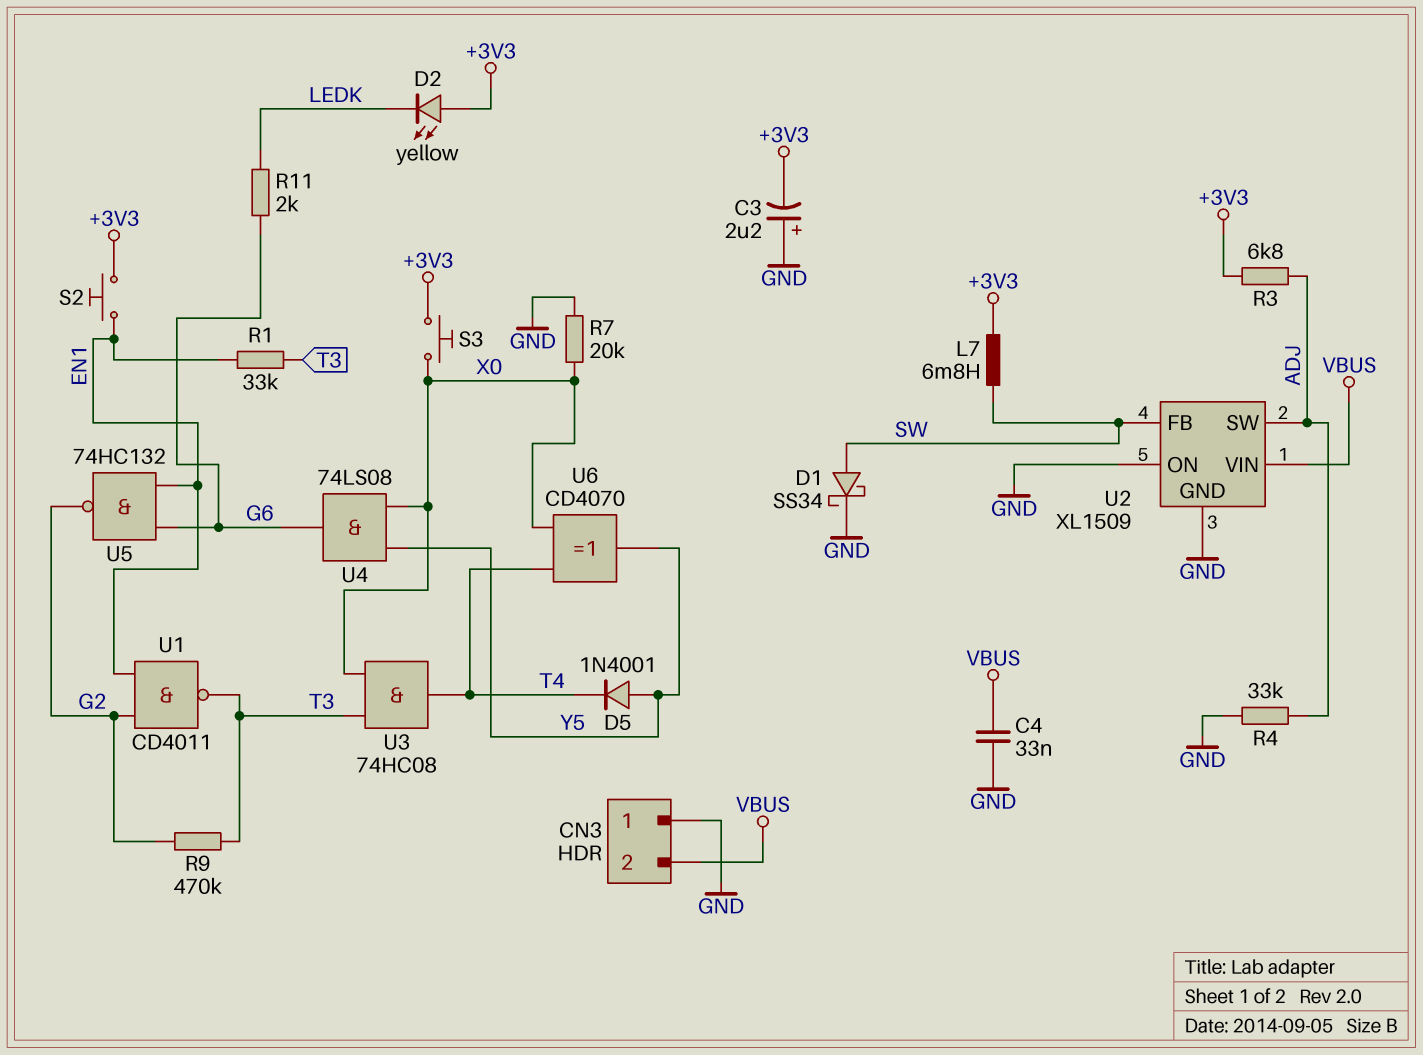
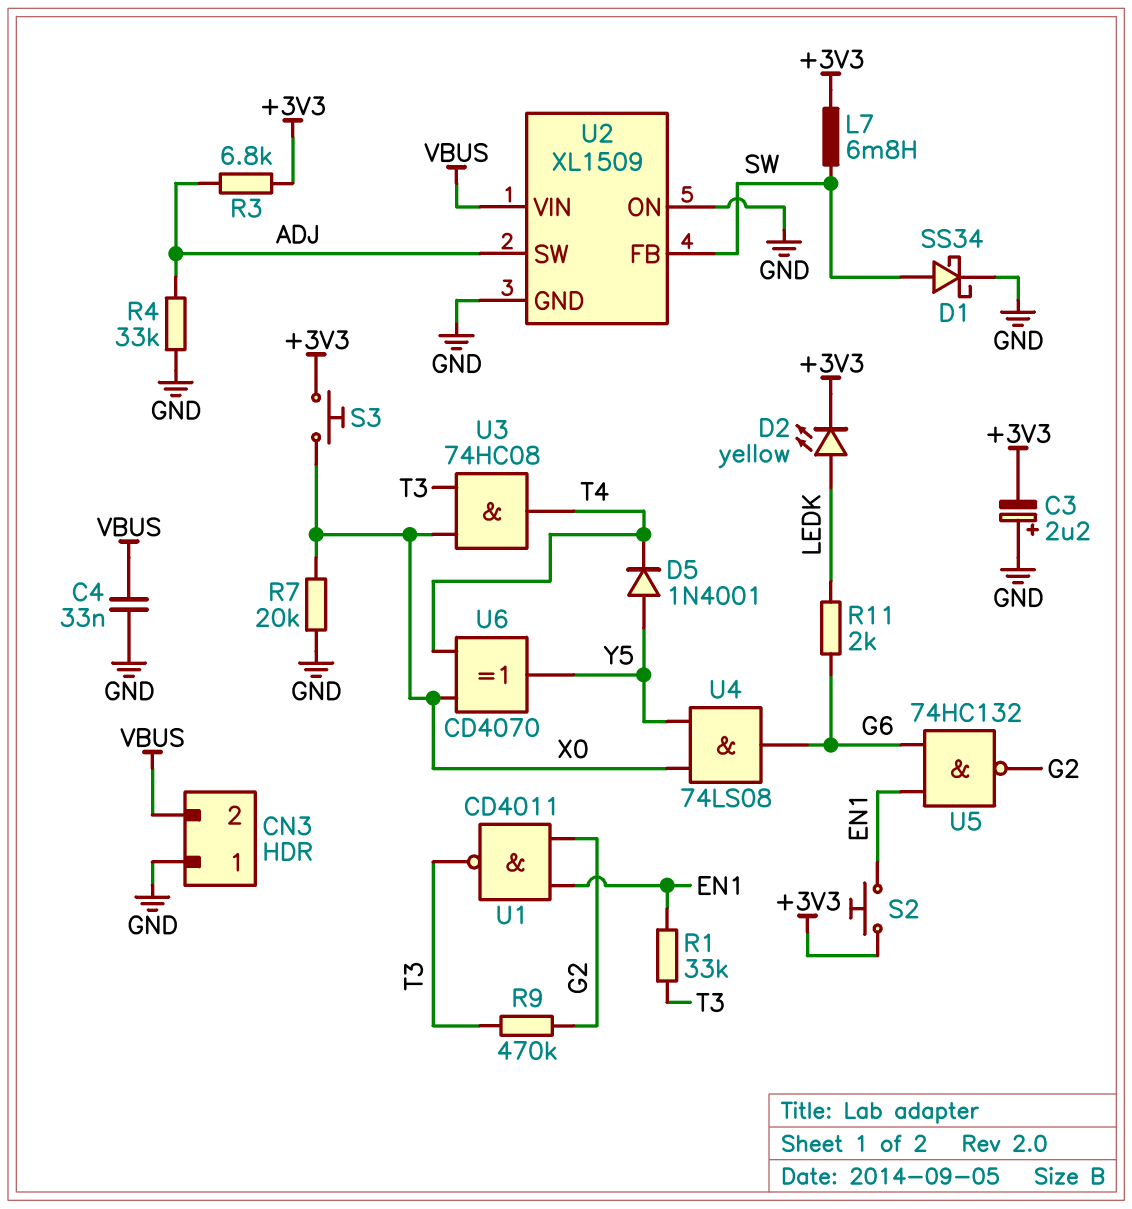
D2: LED yellow (A +3V3, K LEDK) -> LED yellow (A LEDK, K +3V3)

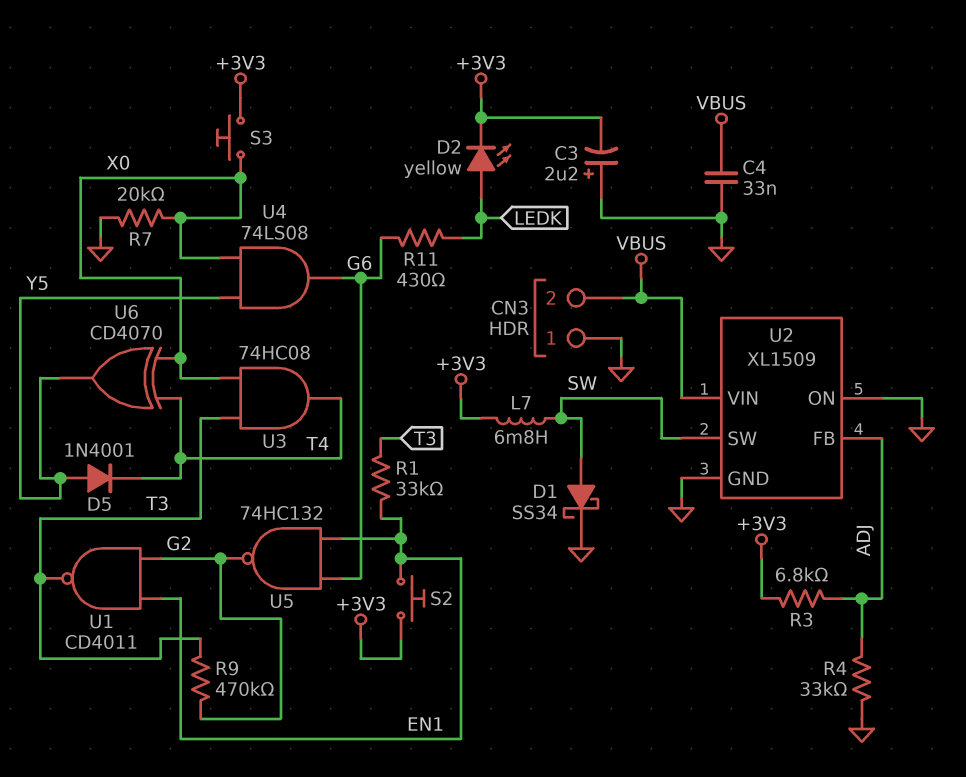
R11: 2k (G6, LEDK) -> 430 (G6, LEDK)
U2 pin FB: SW -> ADJ
U2 pin SW: ADJ -> SW

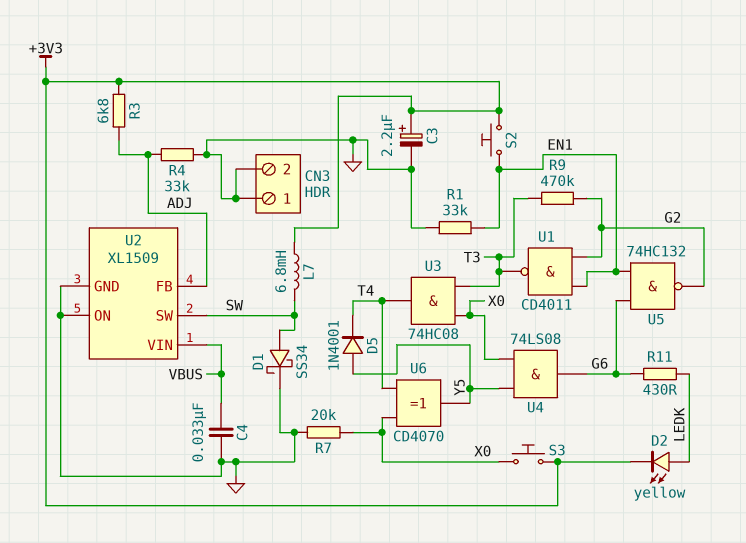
C3: 2.2uF (plus GND, minus +3V3) -> 2.2uF (plus +3V3, minus GND)
CN3 pin 2: VBUS -> GND
R1: 33k (EN1, T3) -> 33k (EN1, GND)

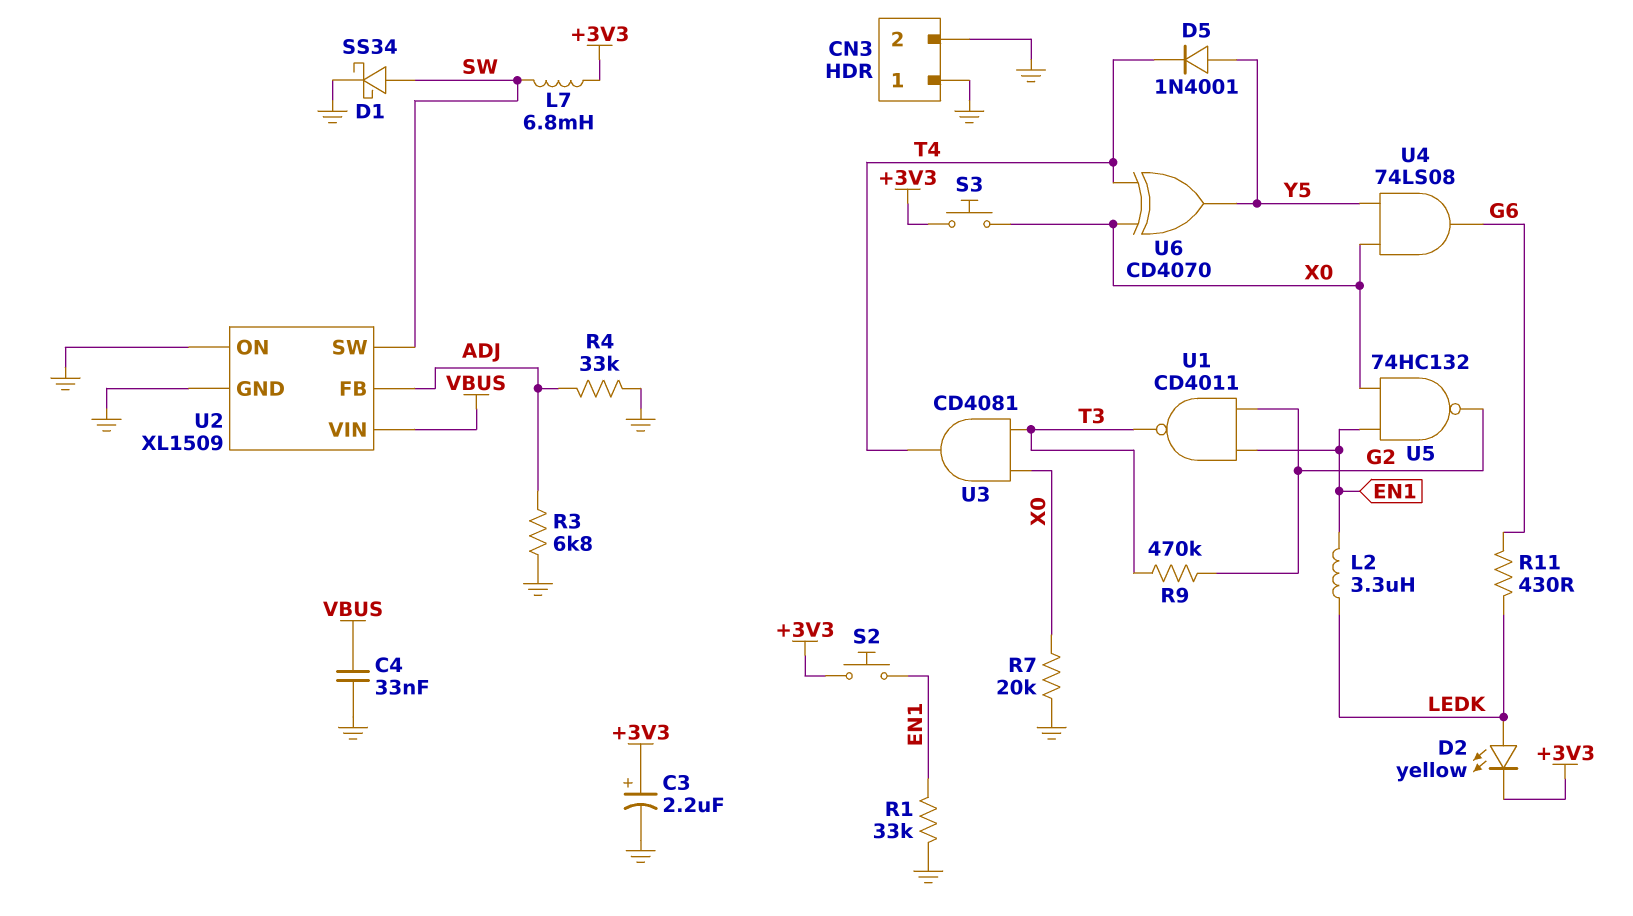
L2: none -> 3.3uH (EN1, LEDK)
R3: 6.8k (+3V3, ADJ) -> 6.8k (ADJ, GND)
U3: AND 74HC08 (in T3, in X0, out T4) -> AND CD4081 (in T3, in X0, out T4)
U5: NAND 74HC132 (in EN1, in G6, out G2) -> NAND 74HC132 (in EN1, in X0, out G2)

